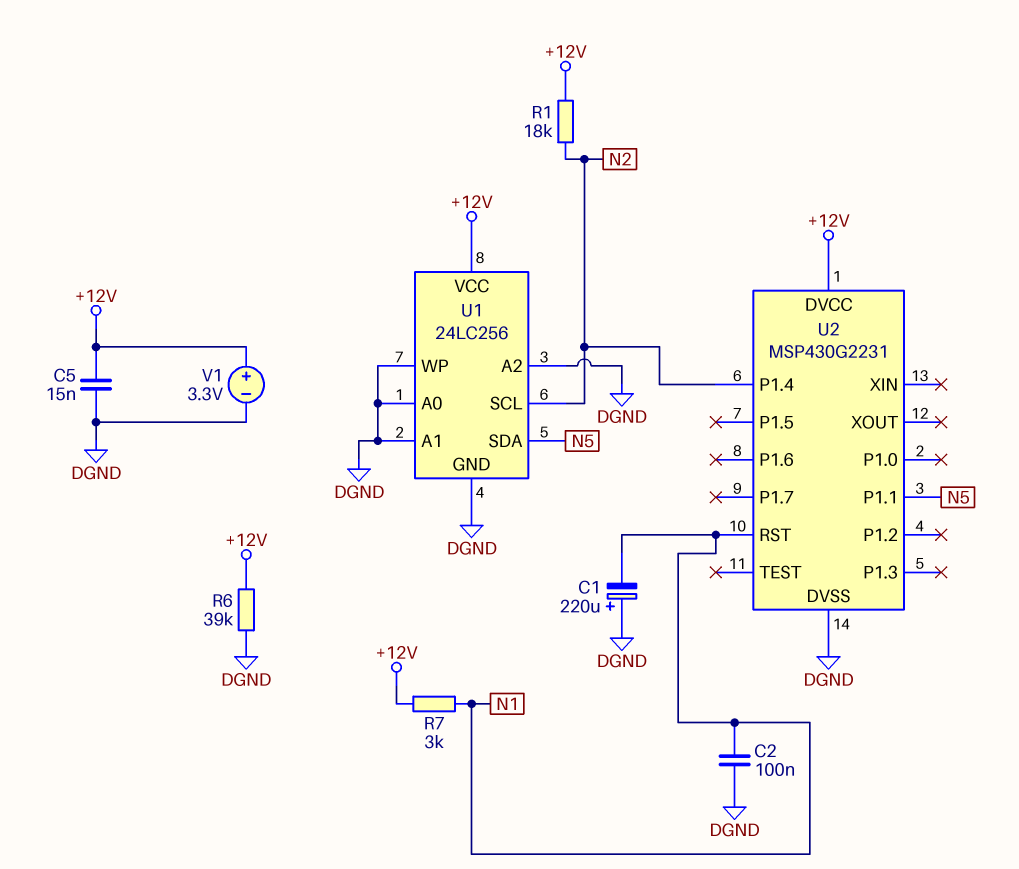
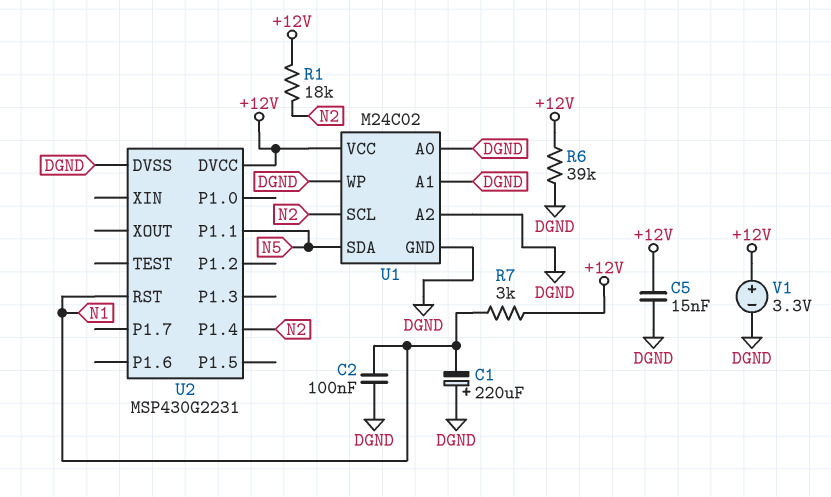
U1: 24LC256 -> M24C02

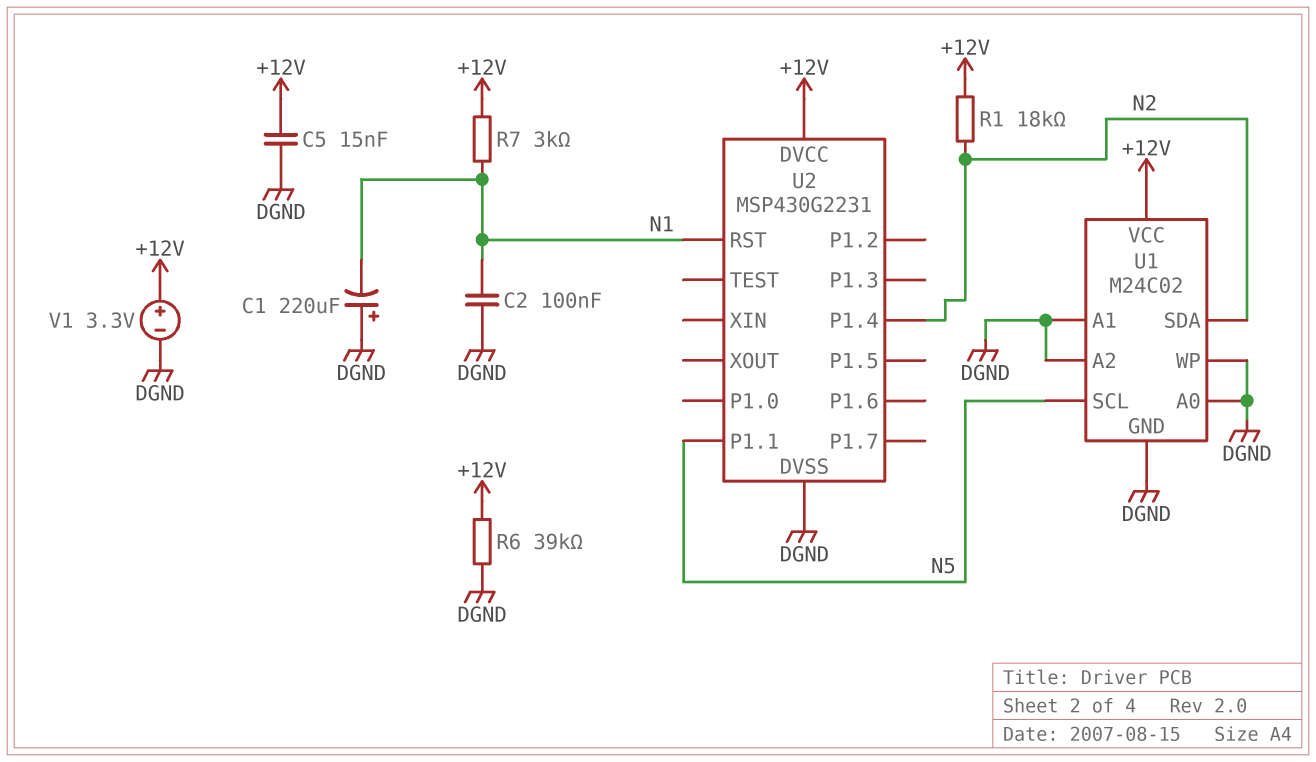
U1 pin SCL: N2 -> N5
U1 pin SDA: N5 -> N2

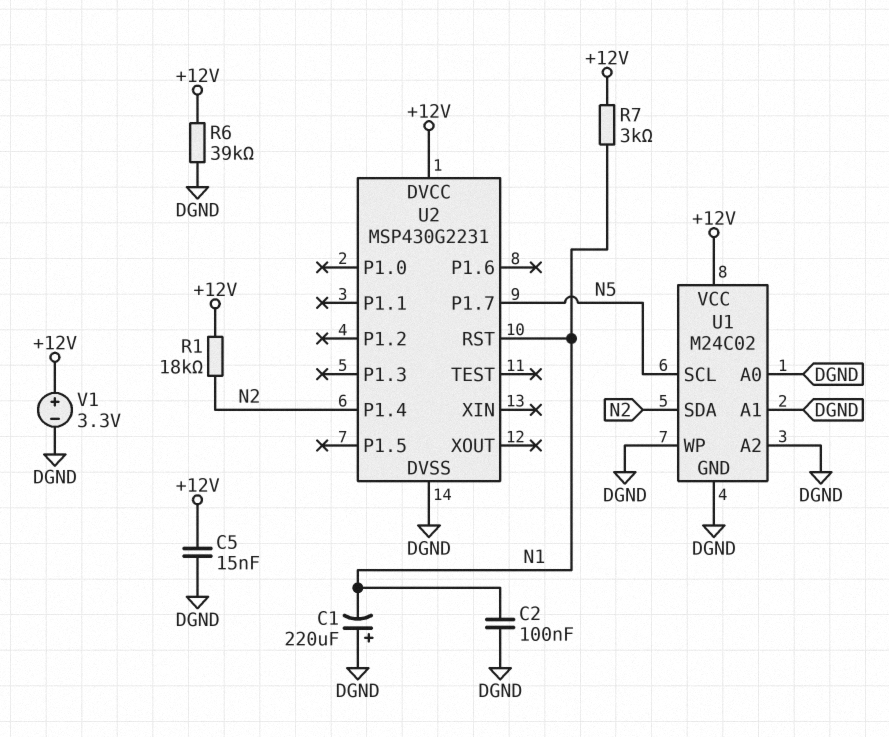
U2 pin P1.1: N5 -> none
U2 pin P1.7: none -> N5

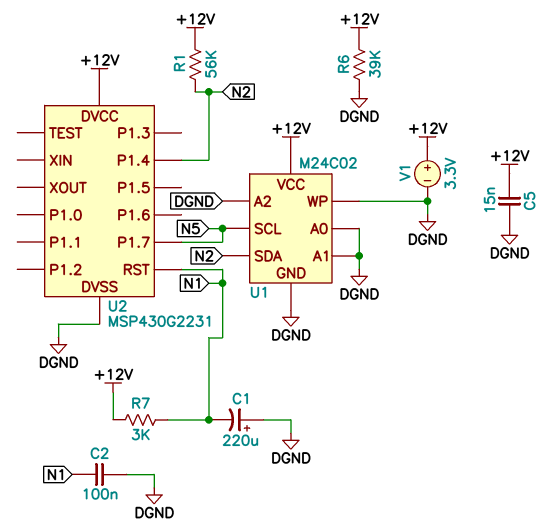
R1: 18k (+12V, N2) -> 56k (+12V, N2)

